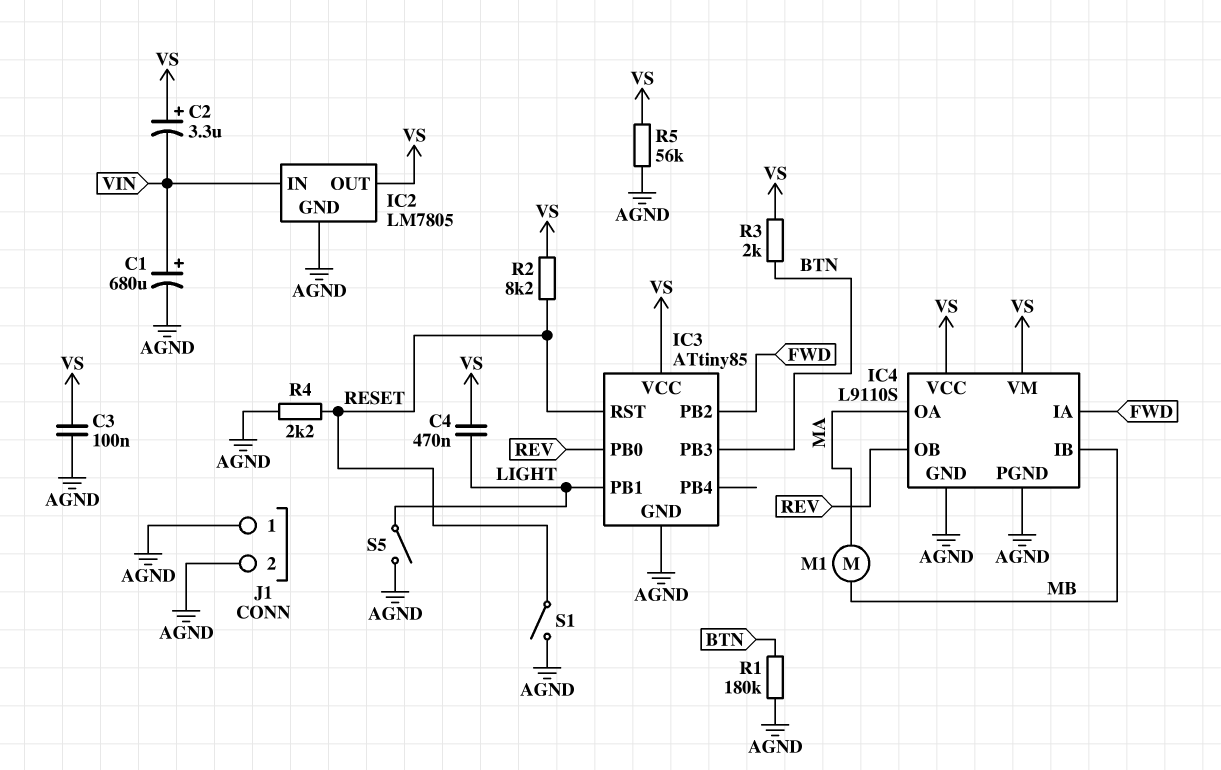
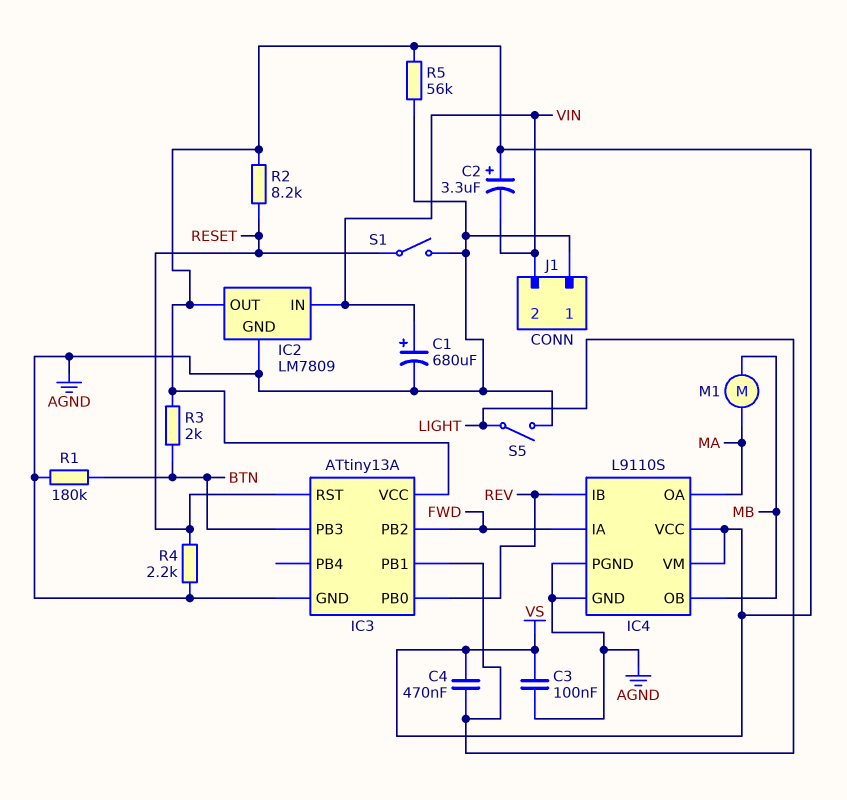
IC2: LM7805 -> LM7809
IC3: ATtiny85 -> ATtiny13A
IC4 pin IB: MB -> REV
IC4 pin OB: REV -> MB
J1 pin 2: AGND -> VIN

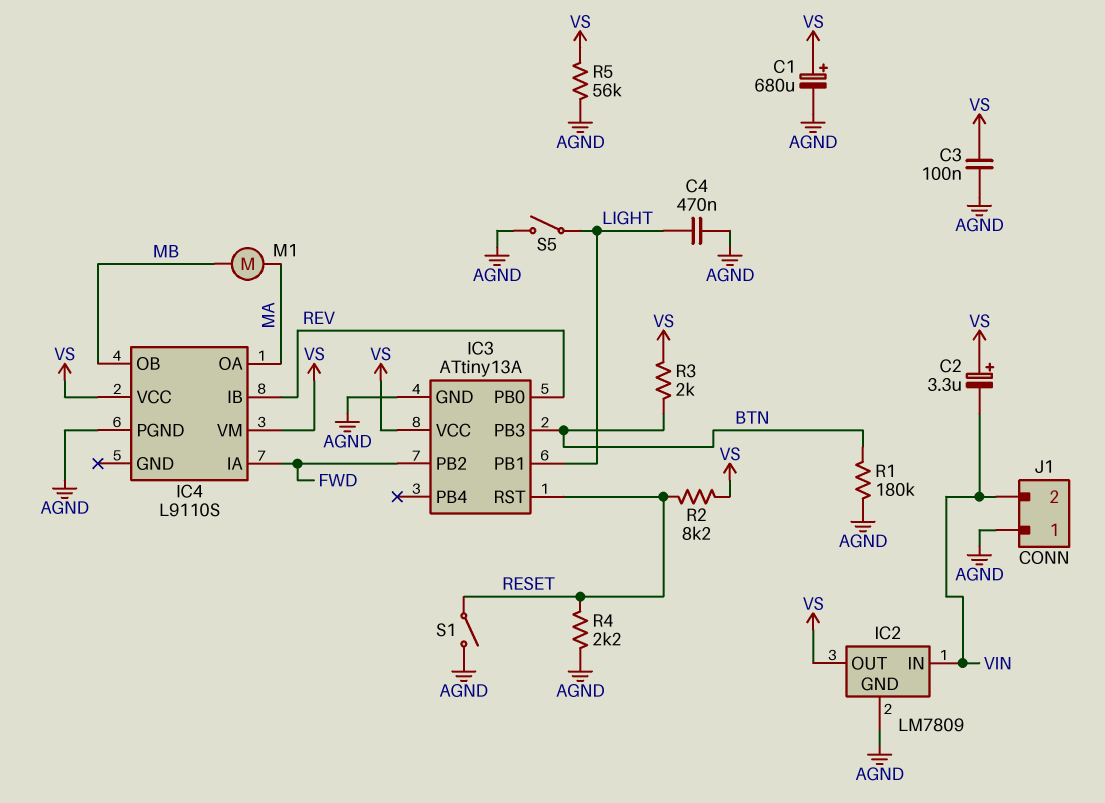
C1: 680uF (plus VIN, minus AGND) -> 680uF (plus VS, minus AGND)
C4: 470nF (LIGHT, VS) -> 470nF (AGND, LIGHT)
IC4 pin GND: AGND -> none

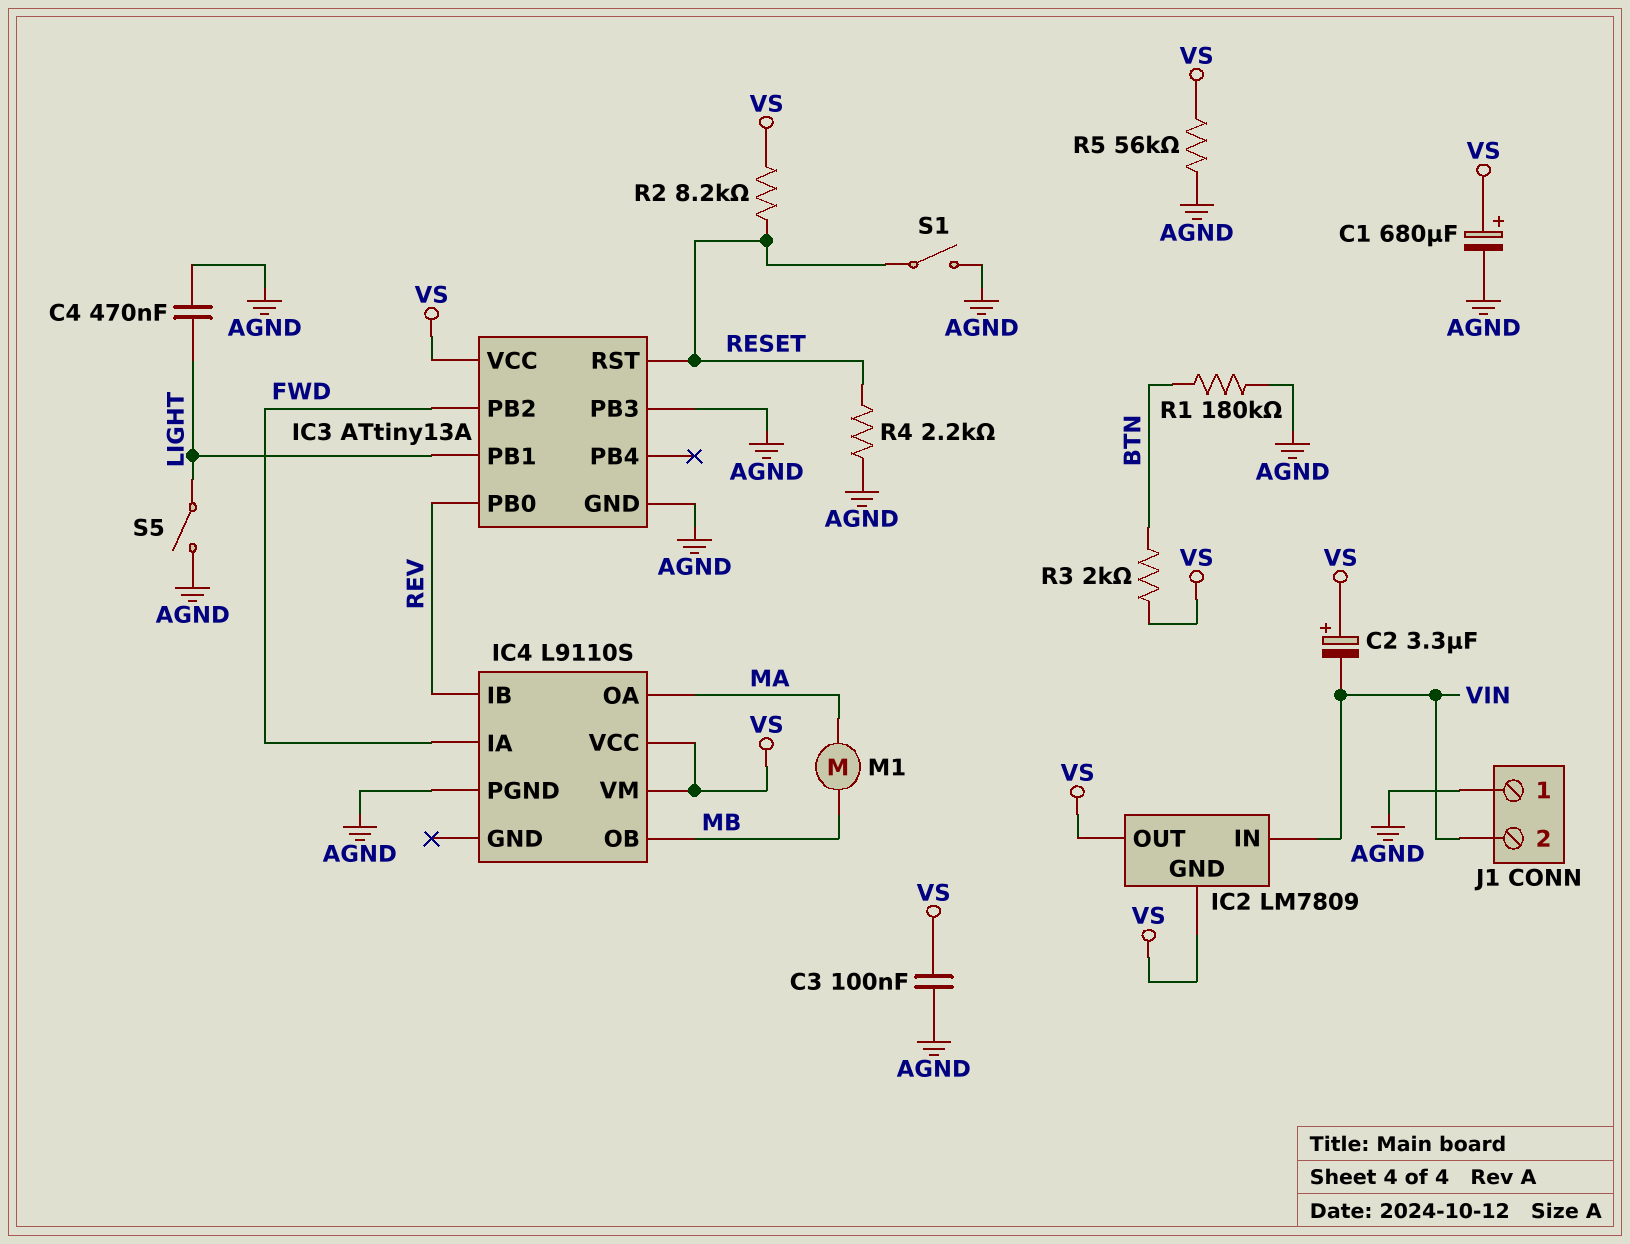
IC2 pin GND: AGND -> VS
IC3 pin PB3: BTN -> AGND

